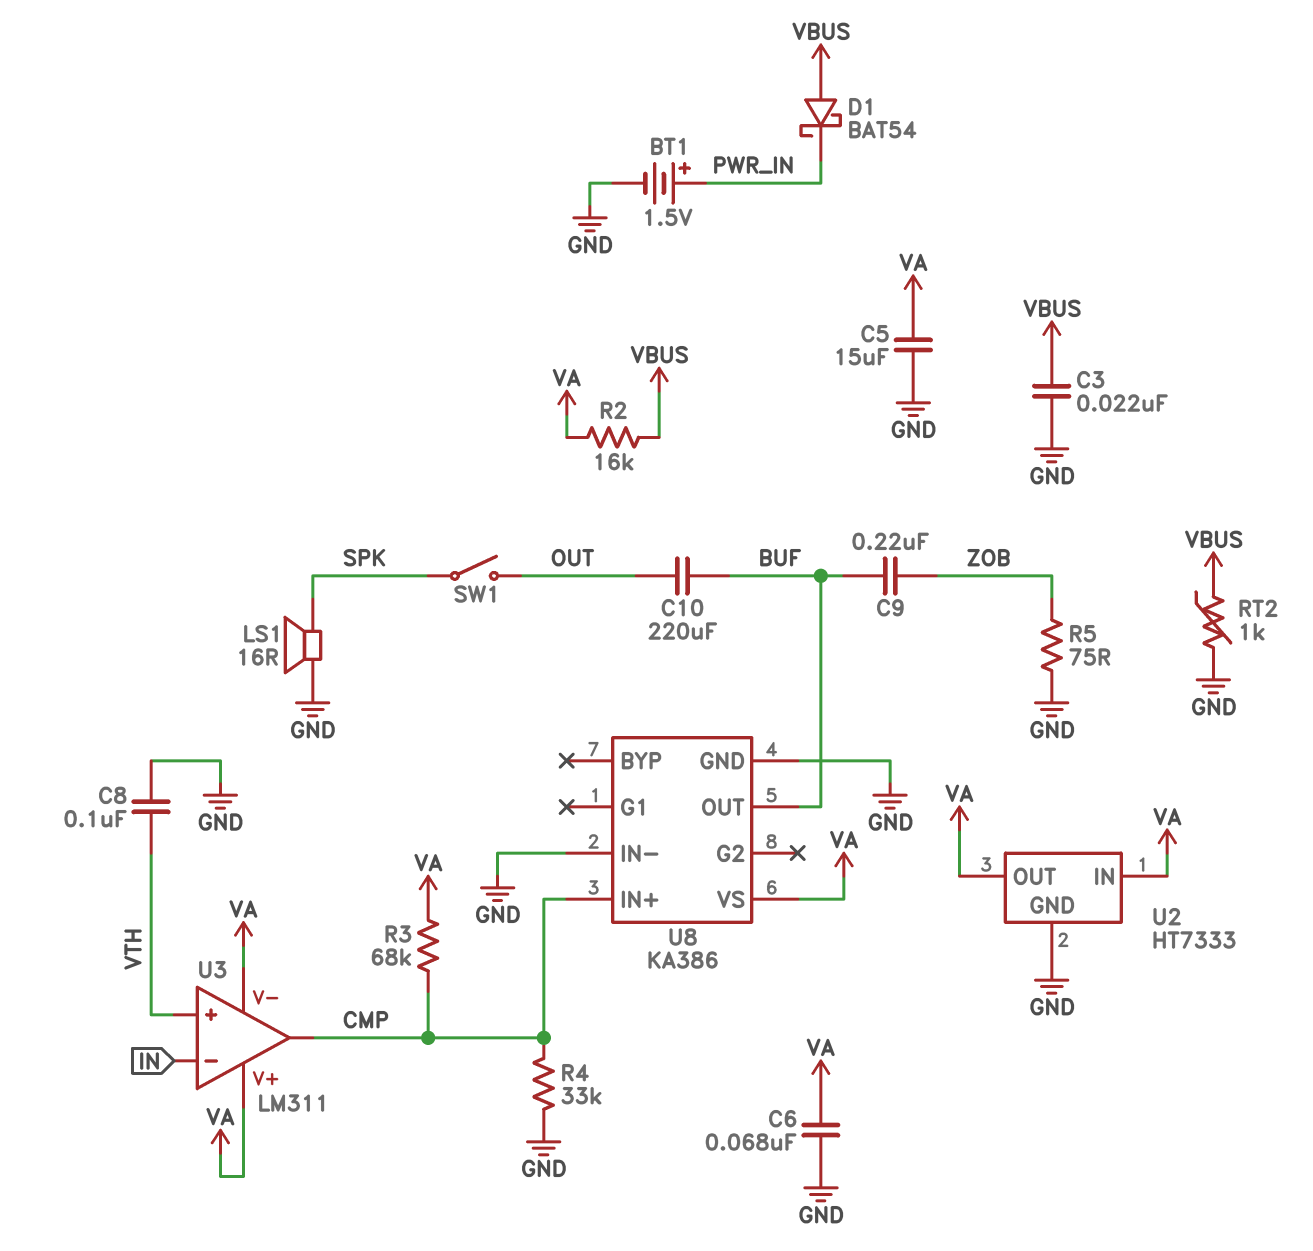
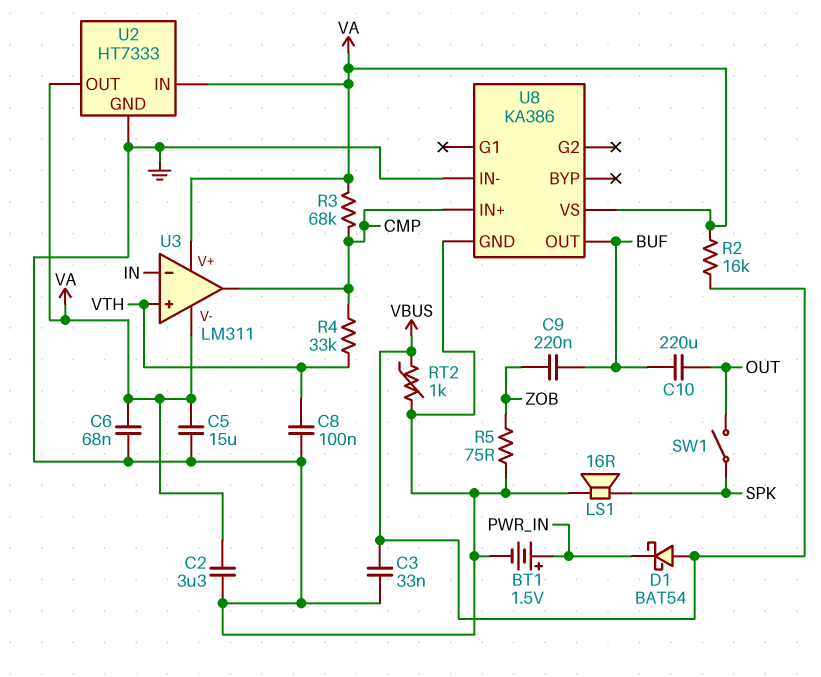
C2: none -> 3.3uF (GND, VA)
C3: 22nF (GND, VBUS) -> 33nF (GND, VBUS)
R4: 33k (CMP, GND) -> 33k (CMP, VTH)

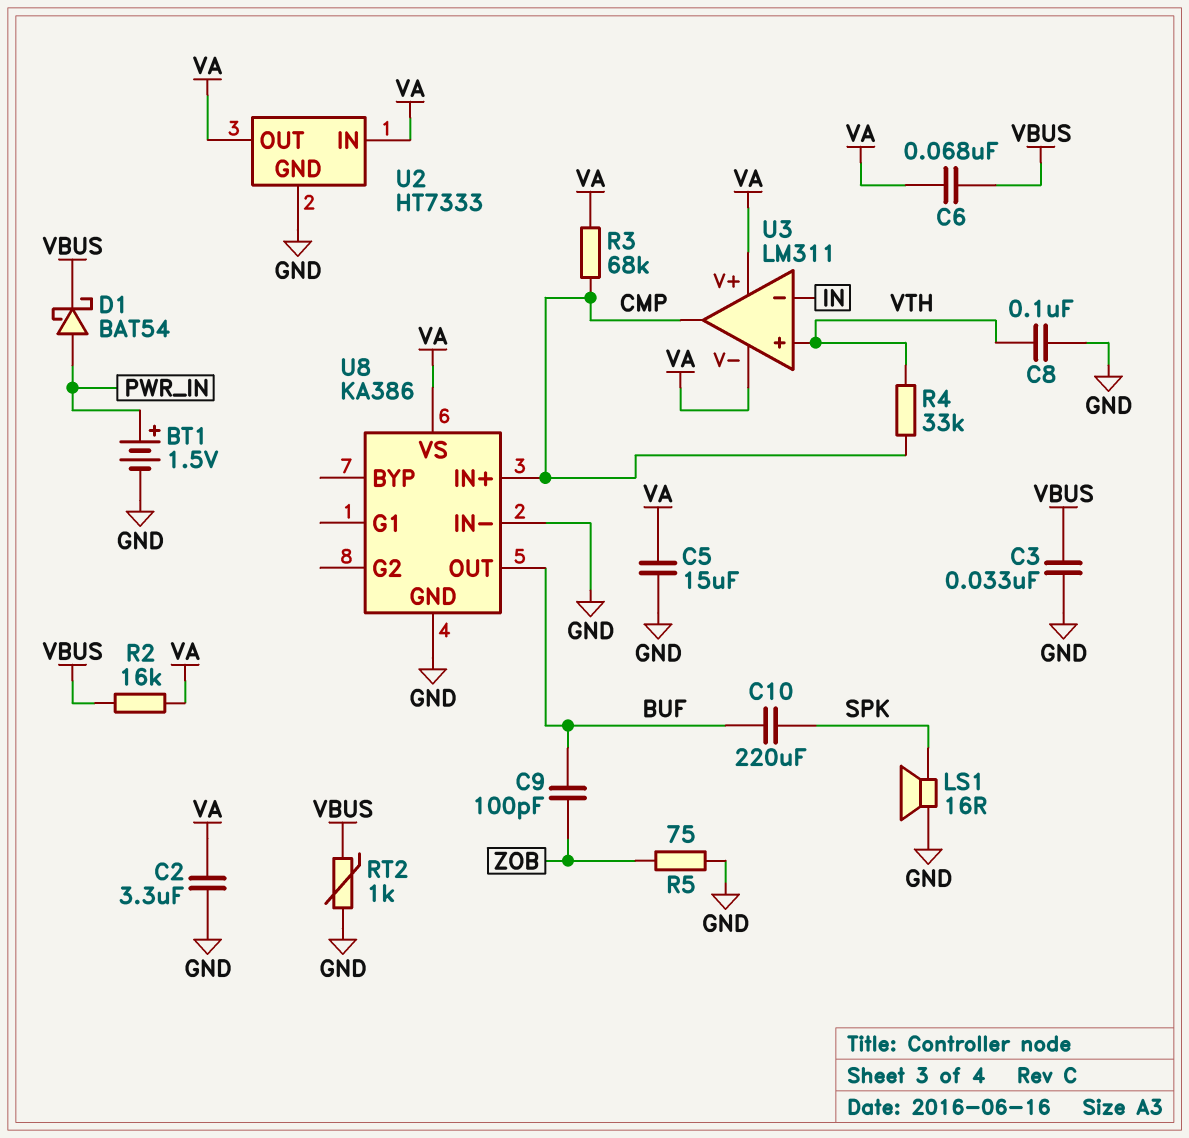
C6: 68nF (GND, VA) -> 68nF (VA, VBUS)
C9: 220nF (BUF, ZOB) -> 100pF (BUF, ZOB)
C10: 220uF (BUF, OUT) -> 220uF (BUF, SPK)
D1: schottky BAT54 (A VBUS, K PWR_IN) -> schottky BAT54 (A PWR_IN, K VBUS)
SW1: switch (OUT, SPK) -> none

